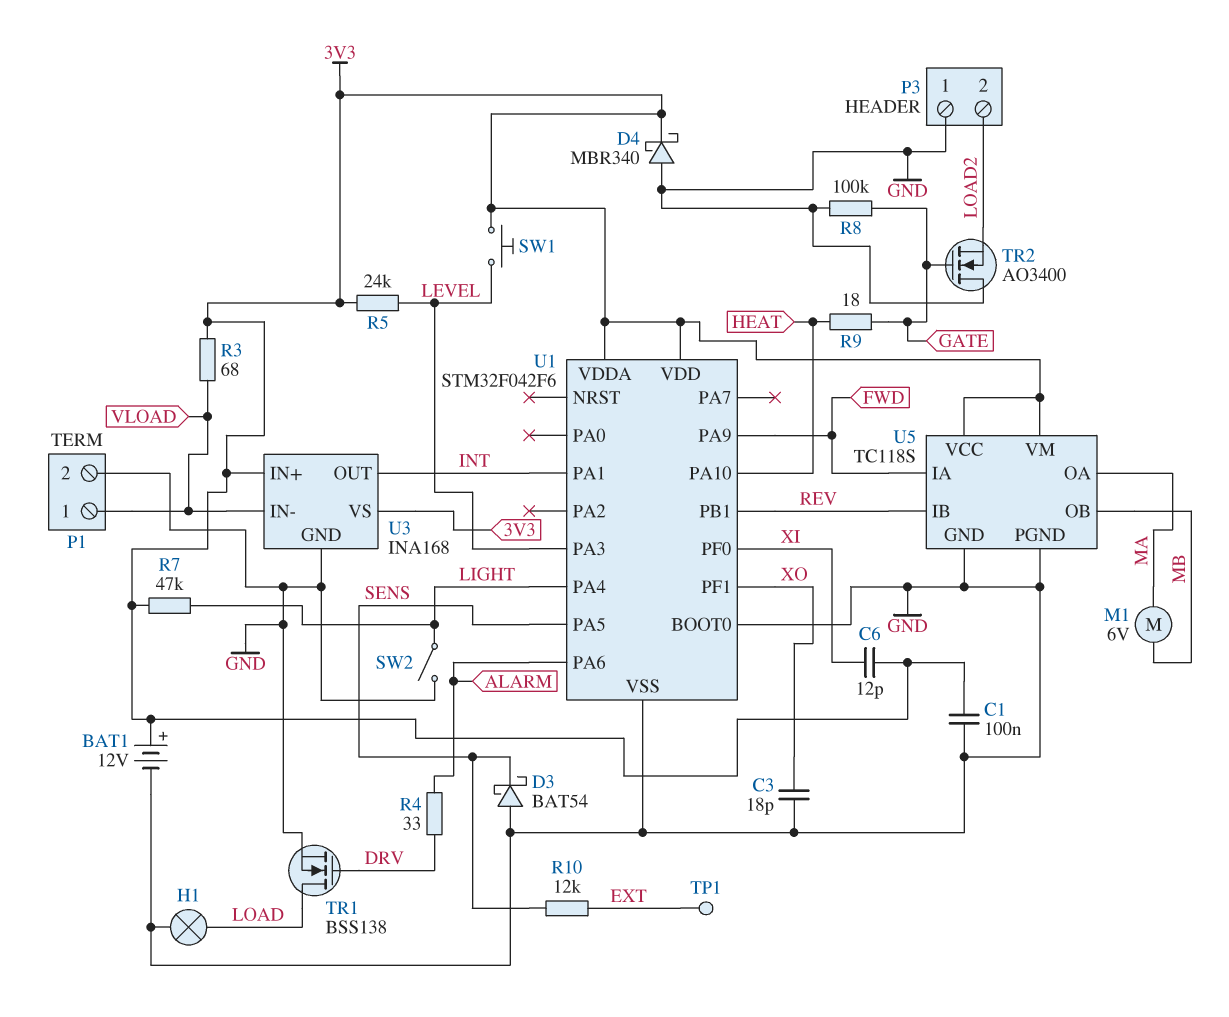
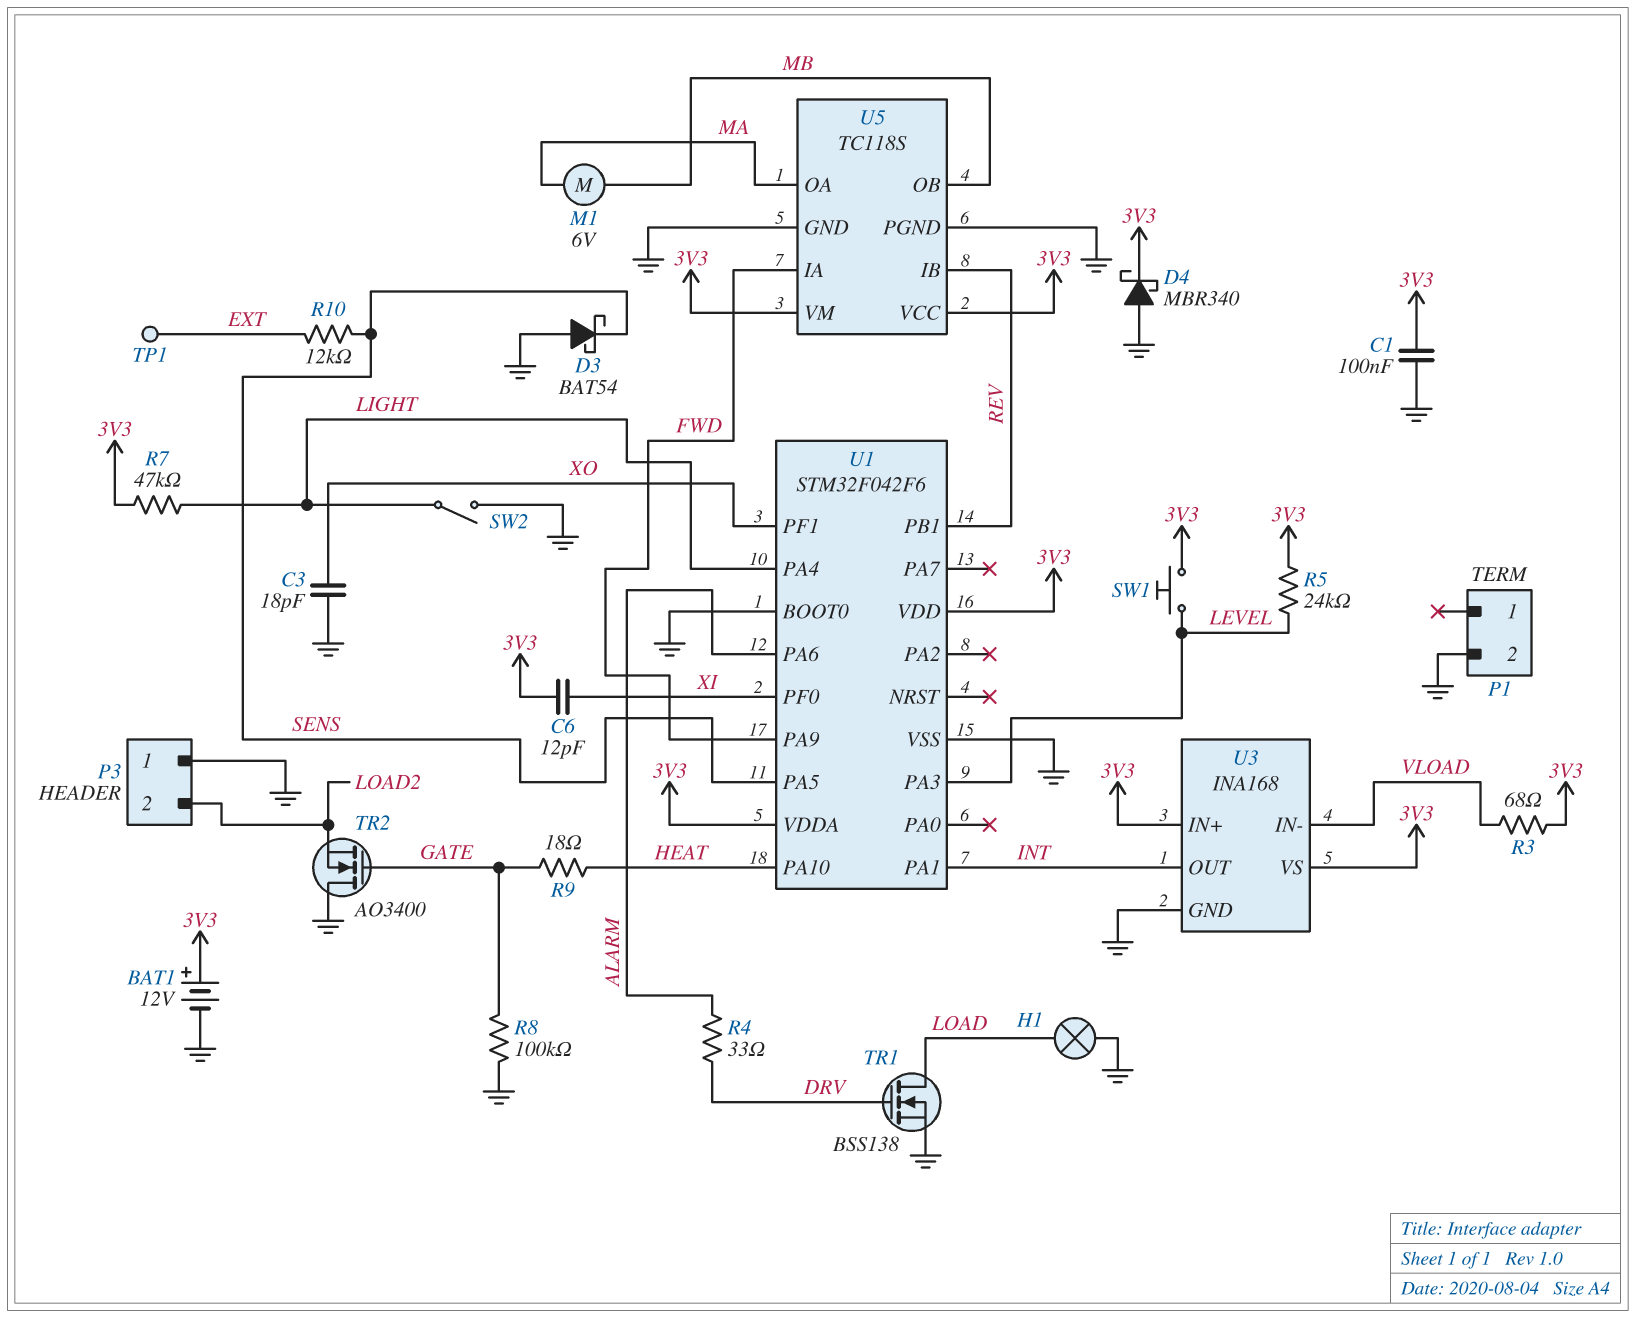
P1 pin 1: VLOAD -> none

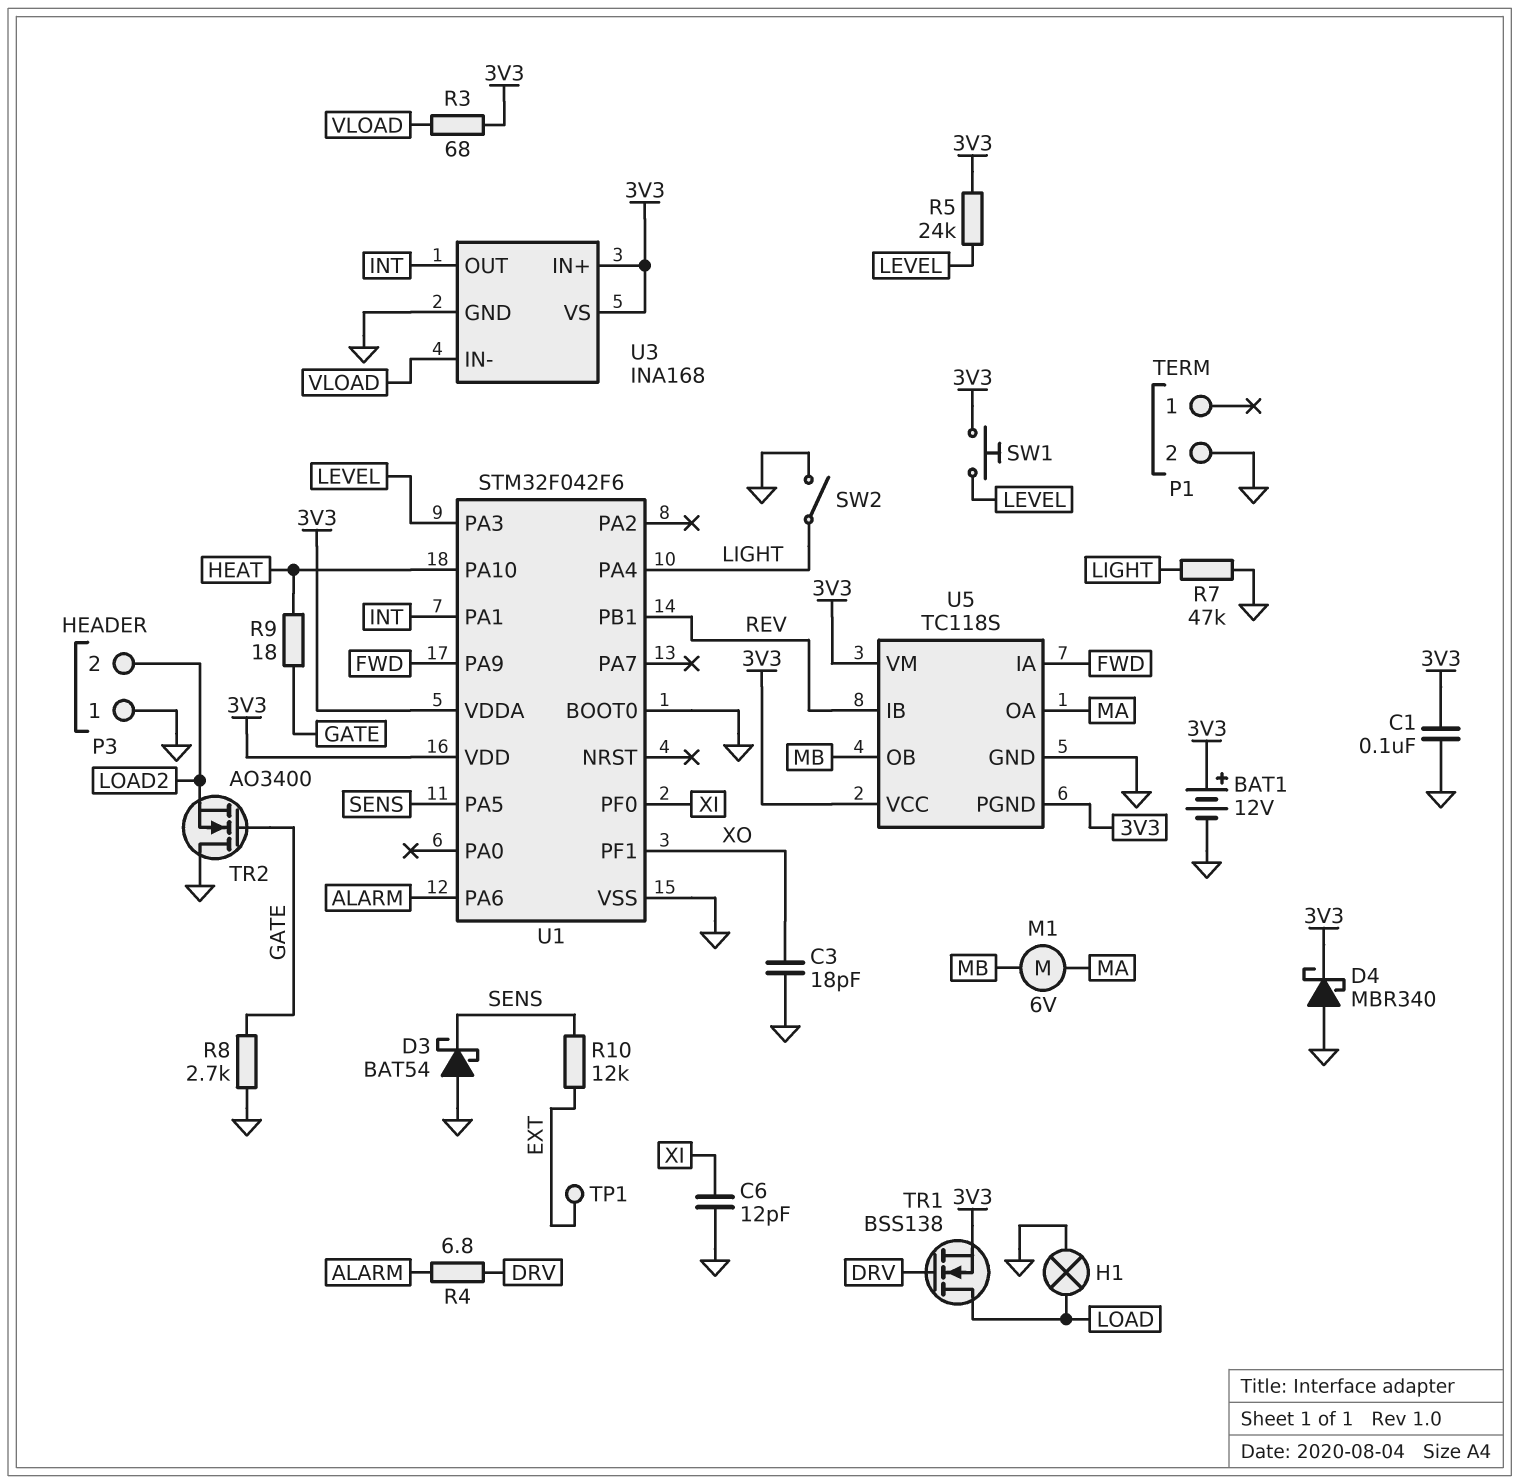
C6: 12pF (3V3, XI) -> 12pF (GND, XI)
R4: 33 (ALARM, DRV) -> 6.8 (ALARM, DRV)
R7: 47k (3V3, LIGHT) -> 47k (GND, LIGHT)
R8: 100k (GATE, GND) -> 2.7k (GATE, GND)
TR1: NMOS BSS138 (G DRV, D LOAD, S GND) -> NMOS BSS138 (G DRV, D LOAD, S 3V3)
U5 pin PGND: GND -> 3V3

